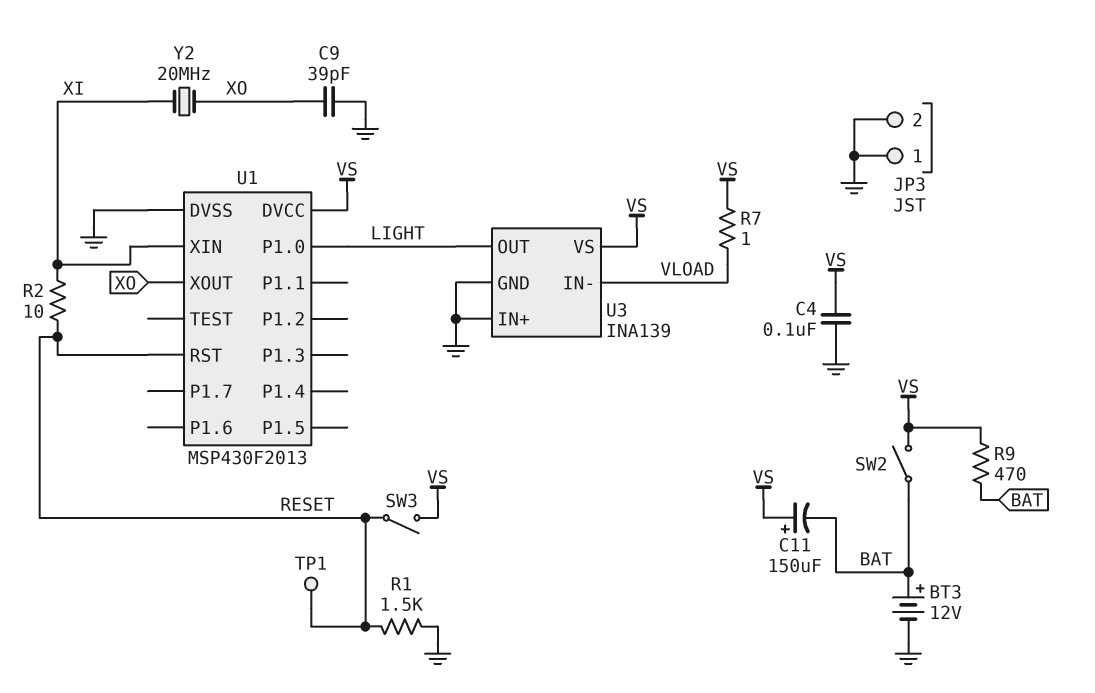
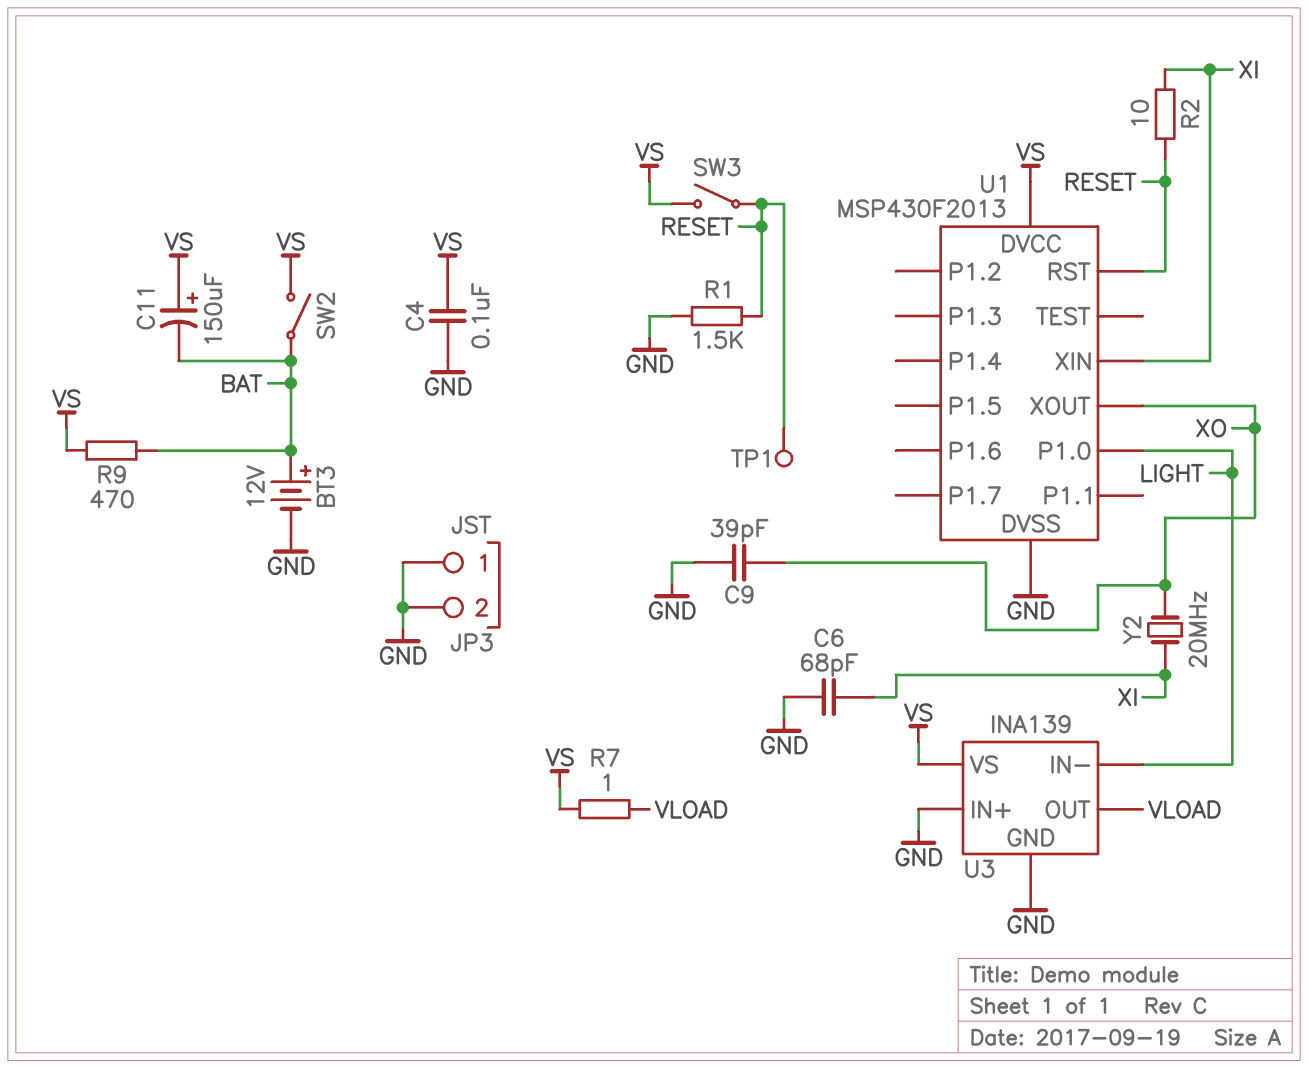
C6: none -> 68pF (GND, XI)
U3 pin IN-: VLOAD -> LIGHT
U3 pin OUT: LIGHT -> VLOAD

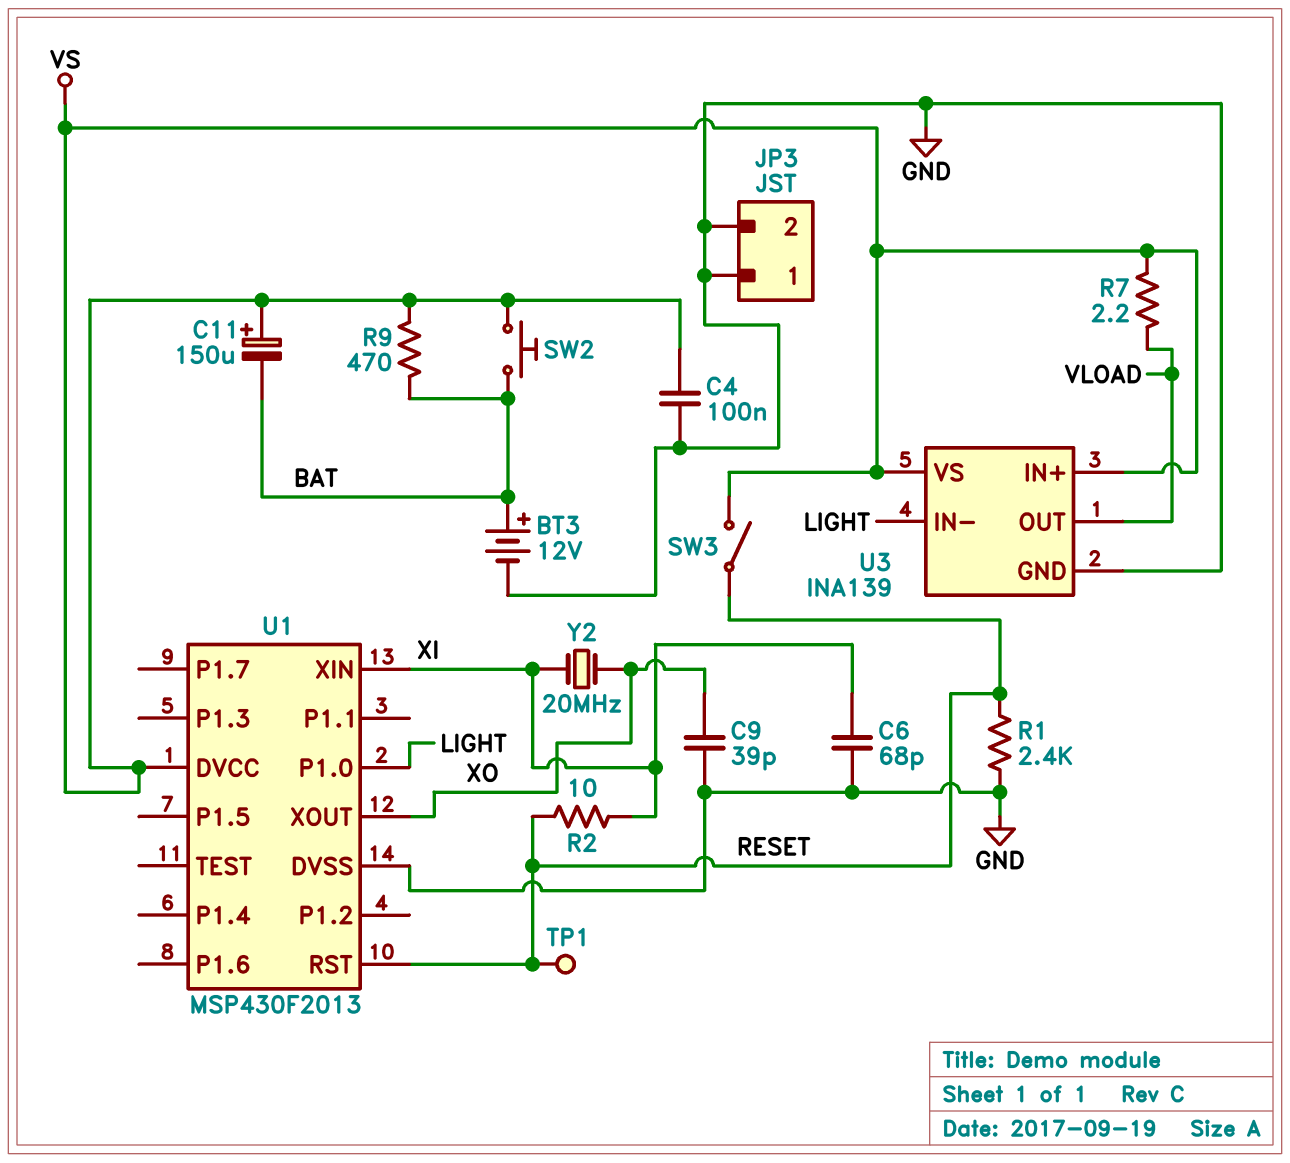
R1: 1.5k (GND, RESET) -> 2.4k (GND, RESET)
R7: 1 (VLOAD, VS) -> 2.2 (VLOAD, VS)
SW2: switch (BAT, VS) -> button (BAT, VS)
U3 pin IN+: GND -> VS

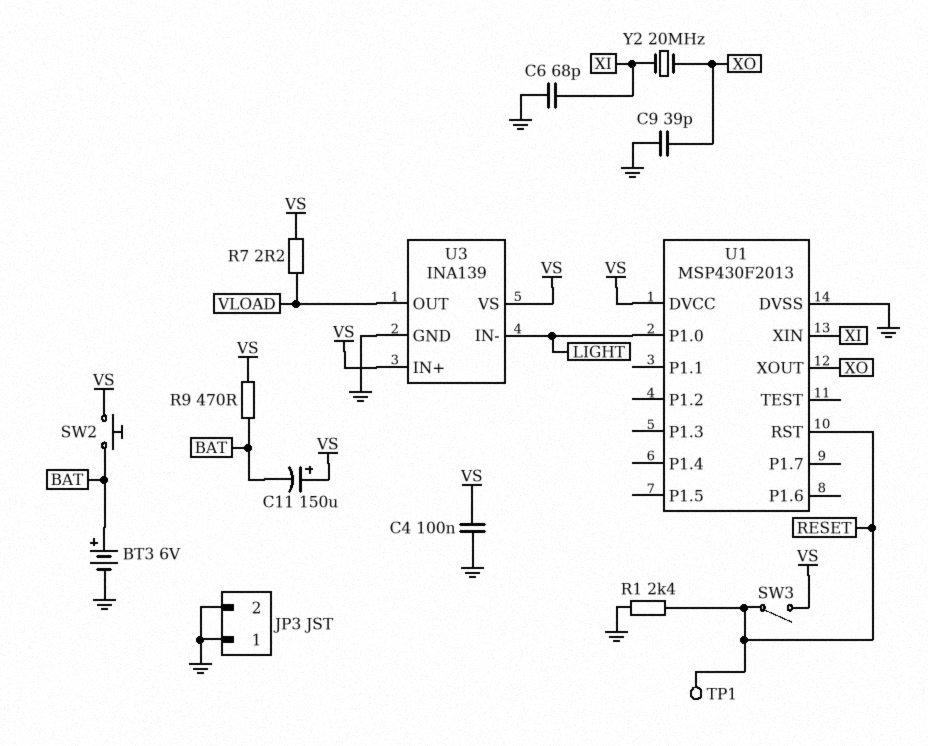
BT3: 12V (plus BAT, minus GND) -> 6V (plus BAT, minus GND)
R2: 10 (RESET, XI) -> none

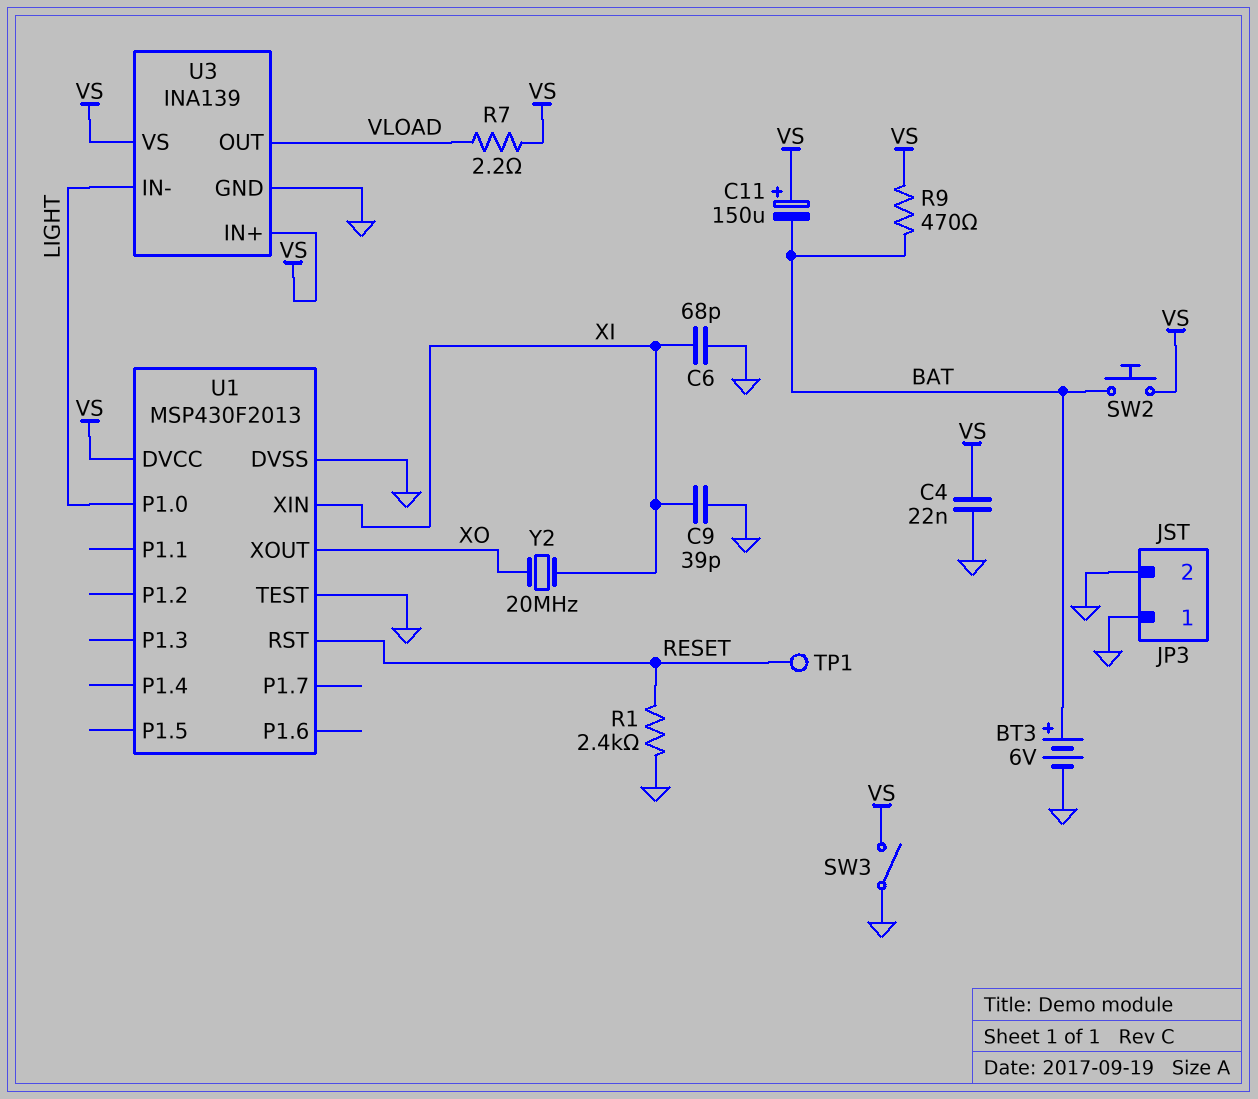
C4: 100nF (GND, VS) -> 22nF (GND, VS)
C9: 39pF (GND, XO) -> 39pF (GND, XI)
SW3: switch (RESET, VS) -> switch (GND, VS)
U1 pin TEST: none -> GND

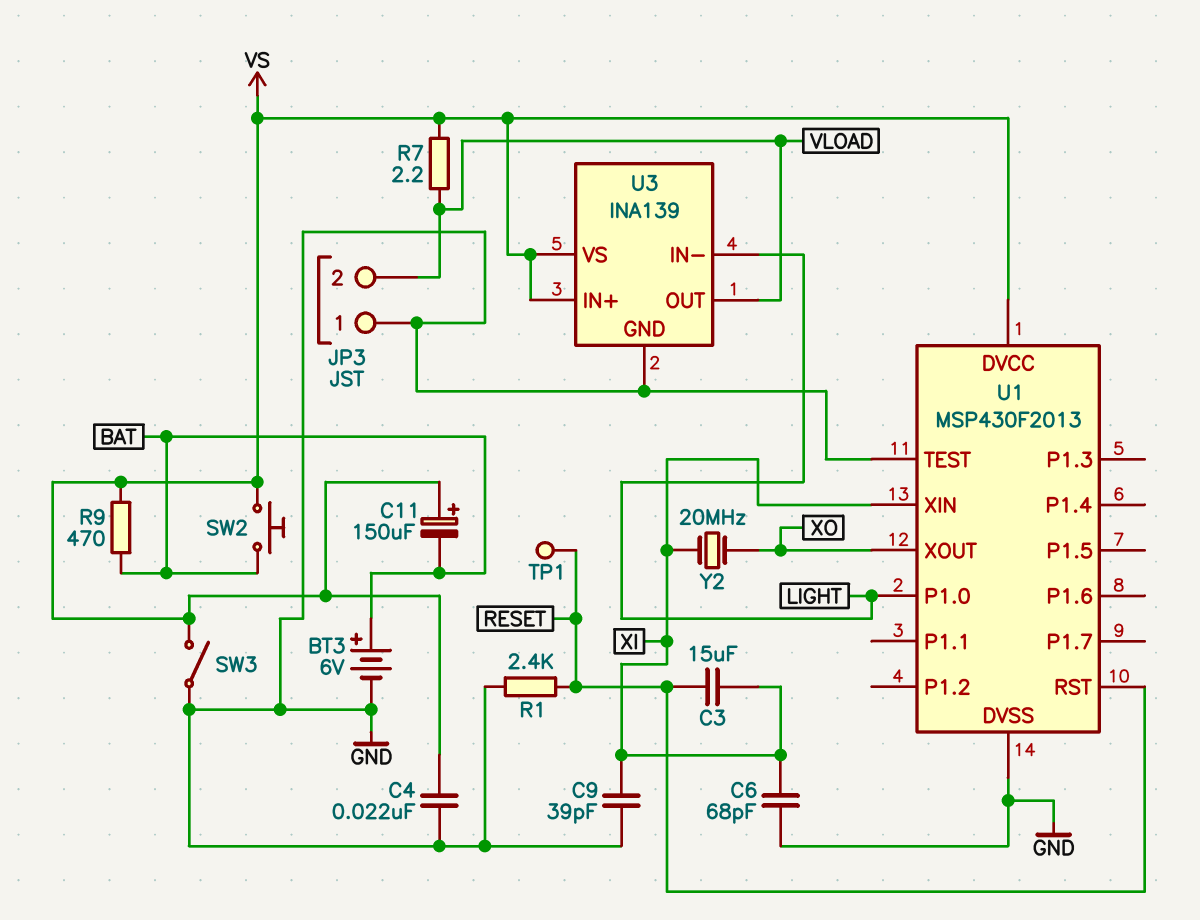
C3: none -> 15uF (RESET, XI)
JP3 pin 2: GND -> VLOAD

